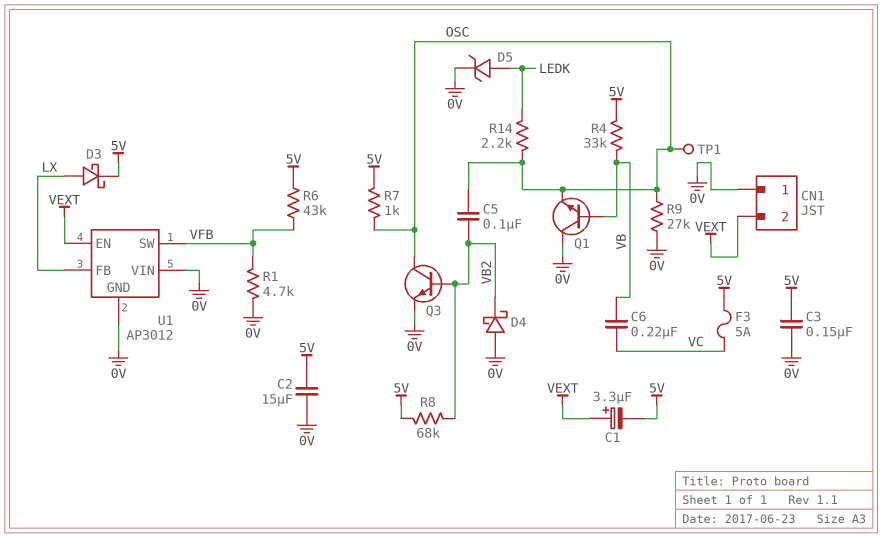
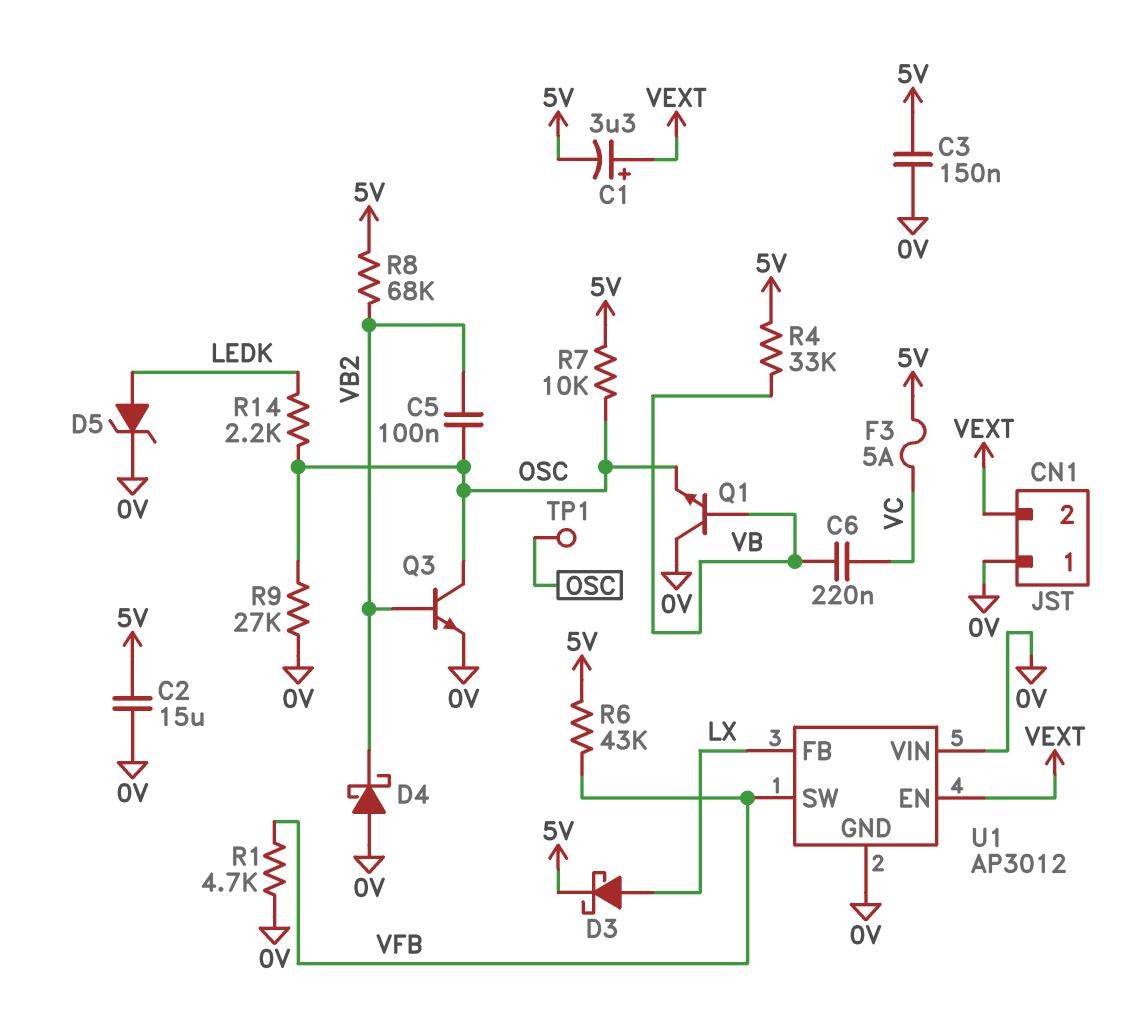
R7: 1k (5V, OSC) -> 10k (5V, OSC)

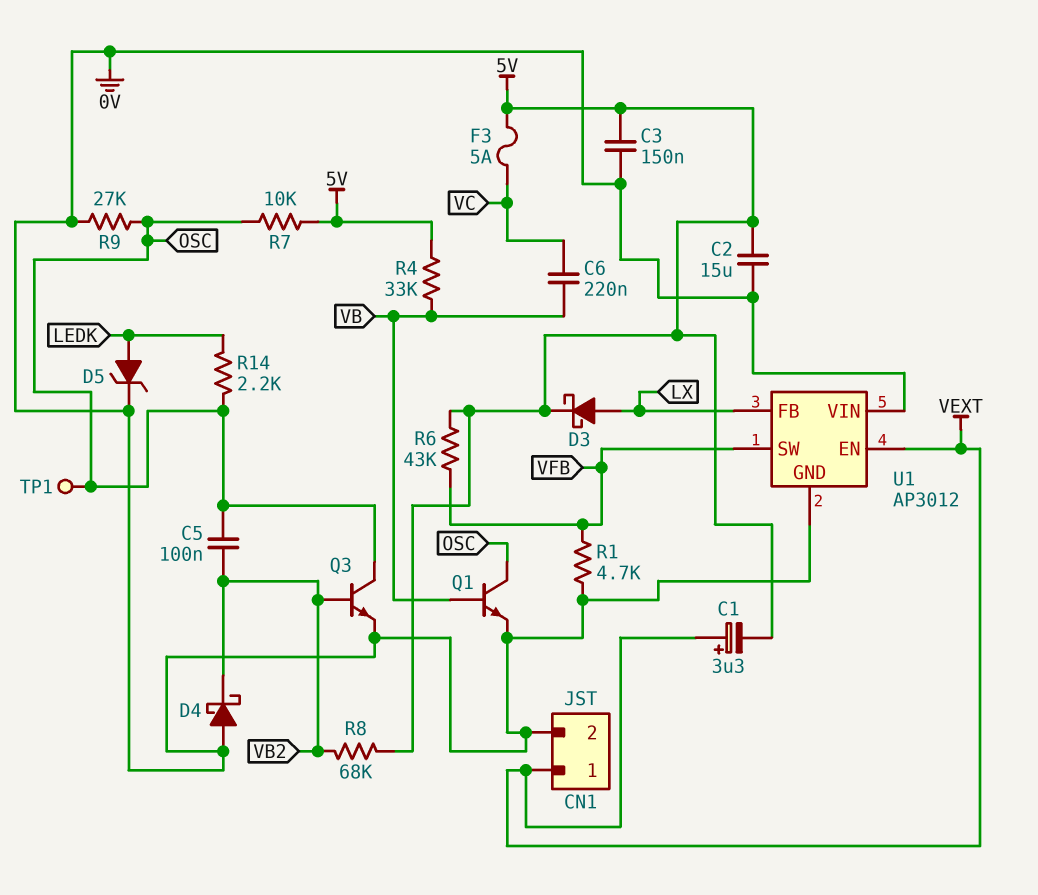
CN1 pin 1: 0V -> VEXT
CN1 pin 2: VEXT -> 0V
Q1: NPN (B VB, C 0V, E OSC) -> NPN (B VB, C OSC, E 0V)

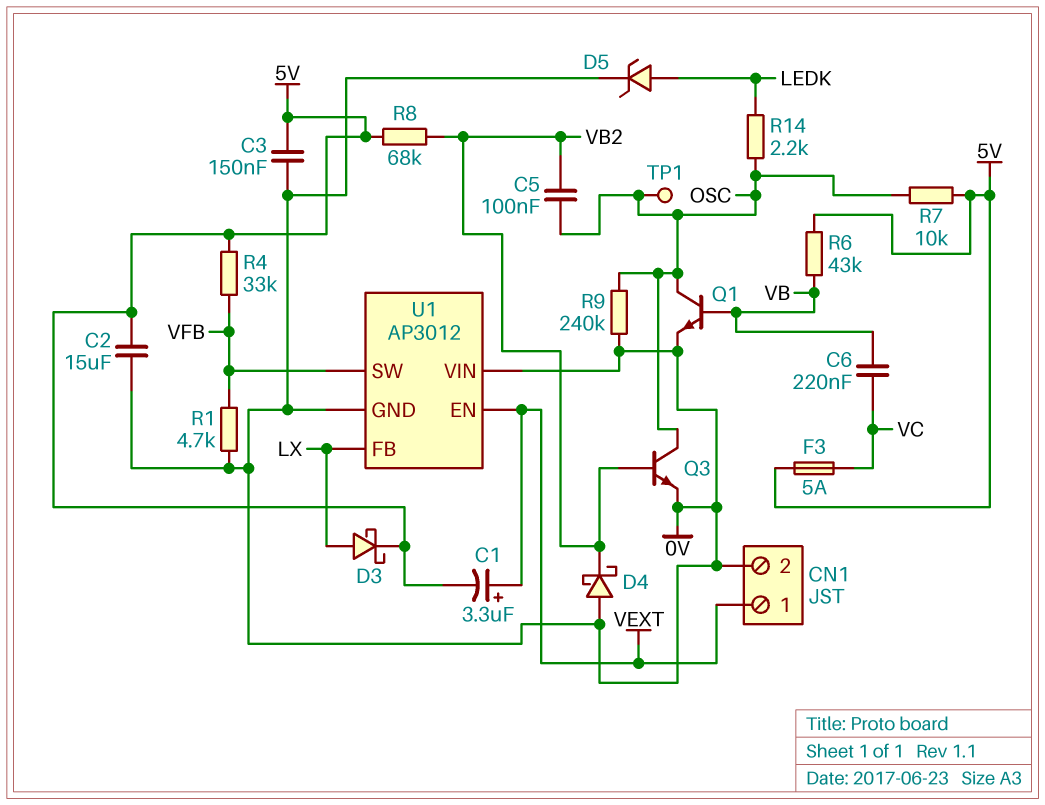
R4: 33k (5V, VB) -> 33k (5V, VFB)
R6: 43k (5V, VFB) -> 43k (5V, VB)
R9: 27k (0V, OSC) -> 240k (0V, OSC)

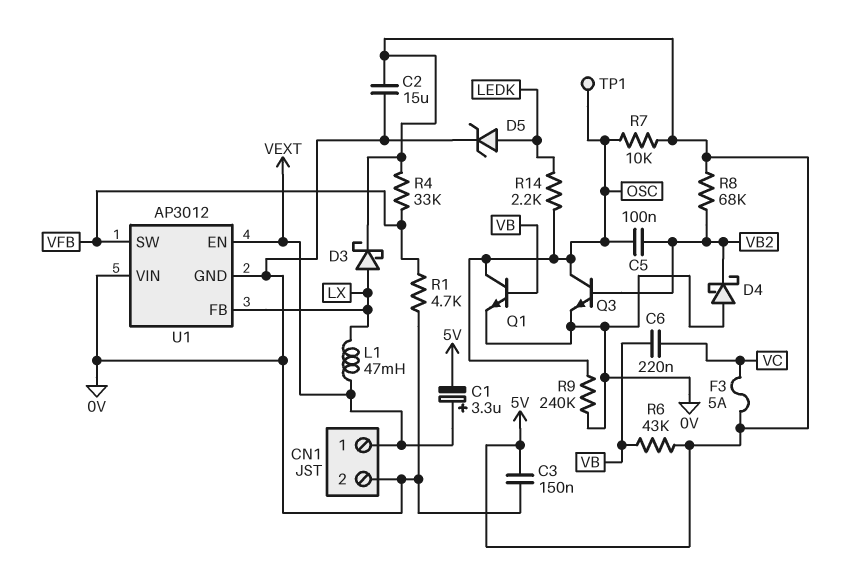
L1: none -> 47mH (LX, VEXT)

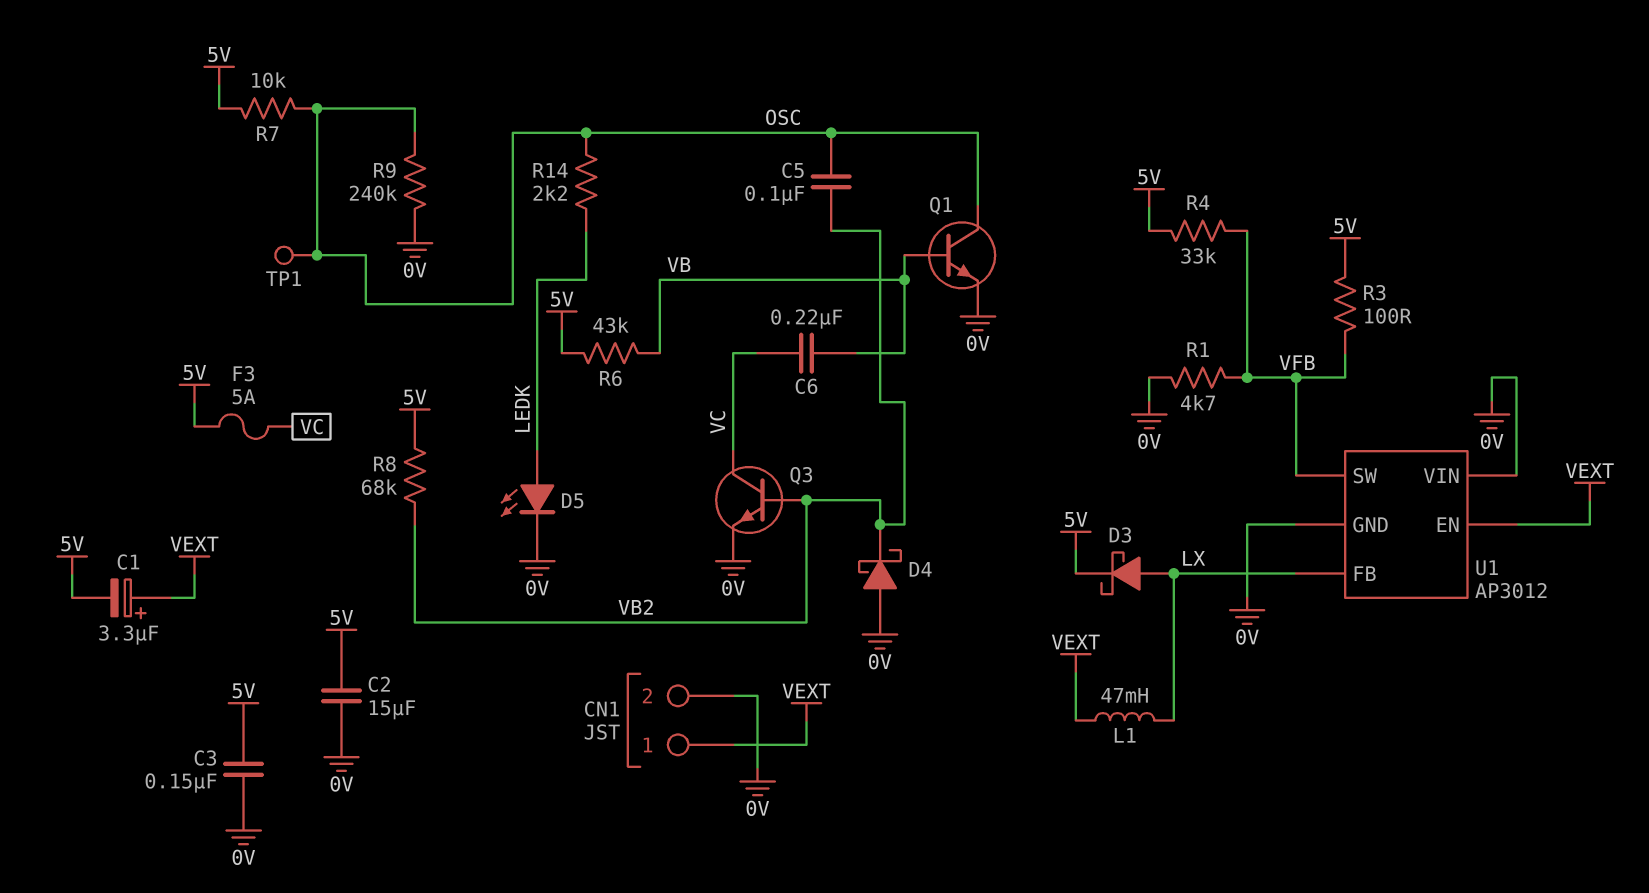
D5: zener (A LEDK, K 0V) -> LED (A LEDK, K 0V)
Q3: NPN (B VB2, C OSC, E 0V) -> NPN (B VB2, C VC, E 0V)
R3: none -> 100 (5V, VFB)

